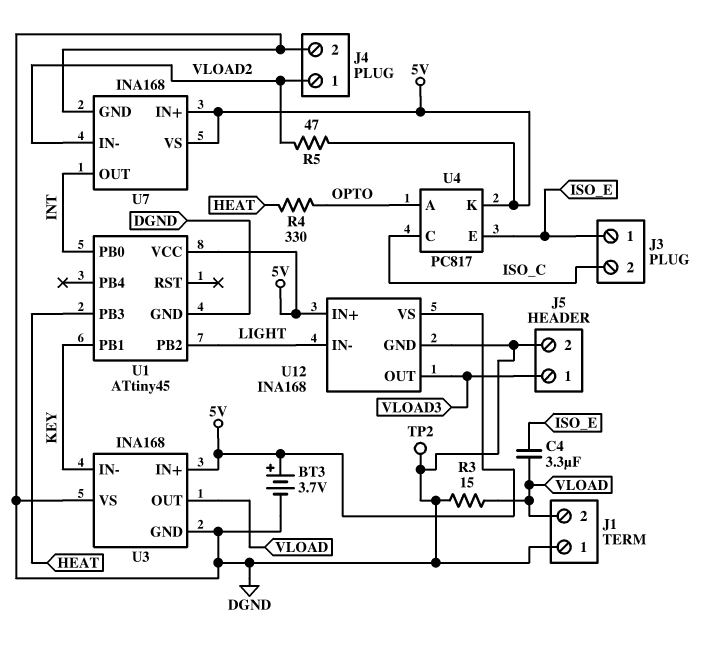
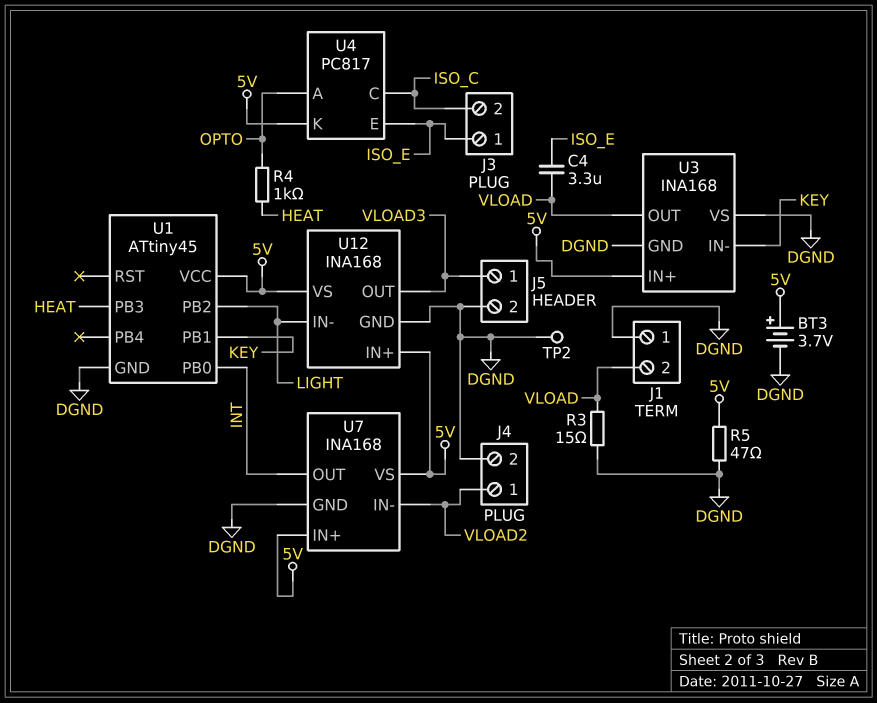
R4: 330 (HEAT, OPTO) -> 1k (HEAT, OPTO)
R5: 47 (5V, VLOAD2) -> 47 (5V, DGND)

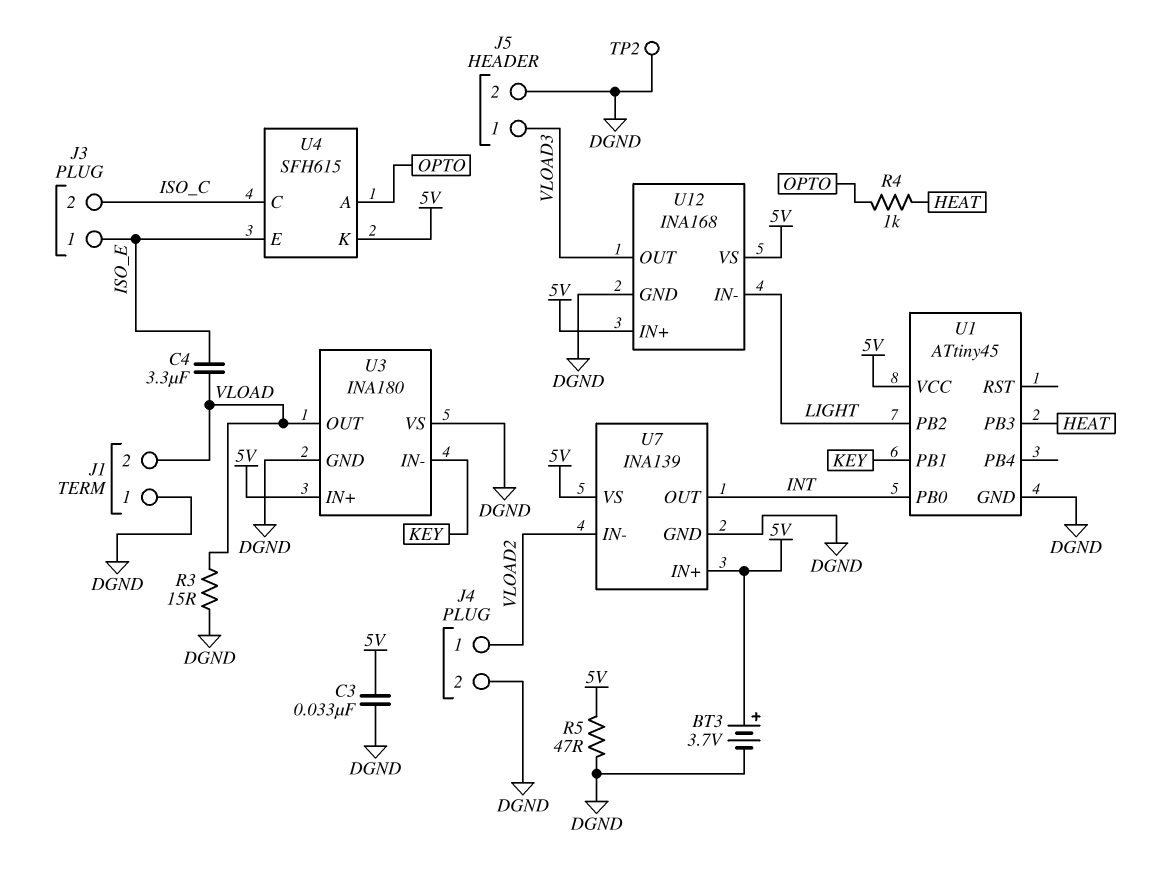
C3: none -> 33nF (5V, DGND)
U3: INA168 -> INA180
U4: PC817 -> SFH615
U7: INA168 -> INA139

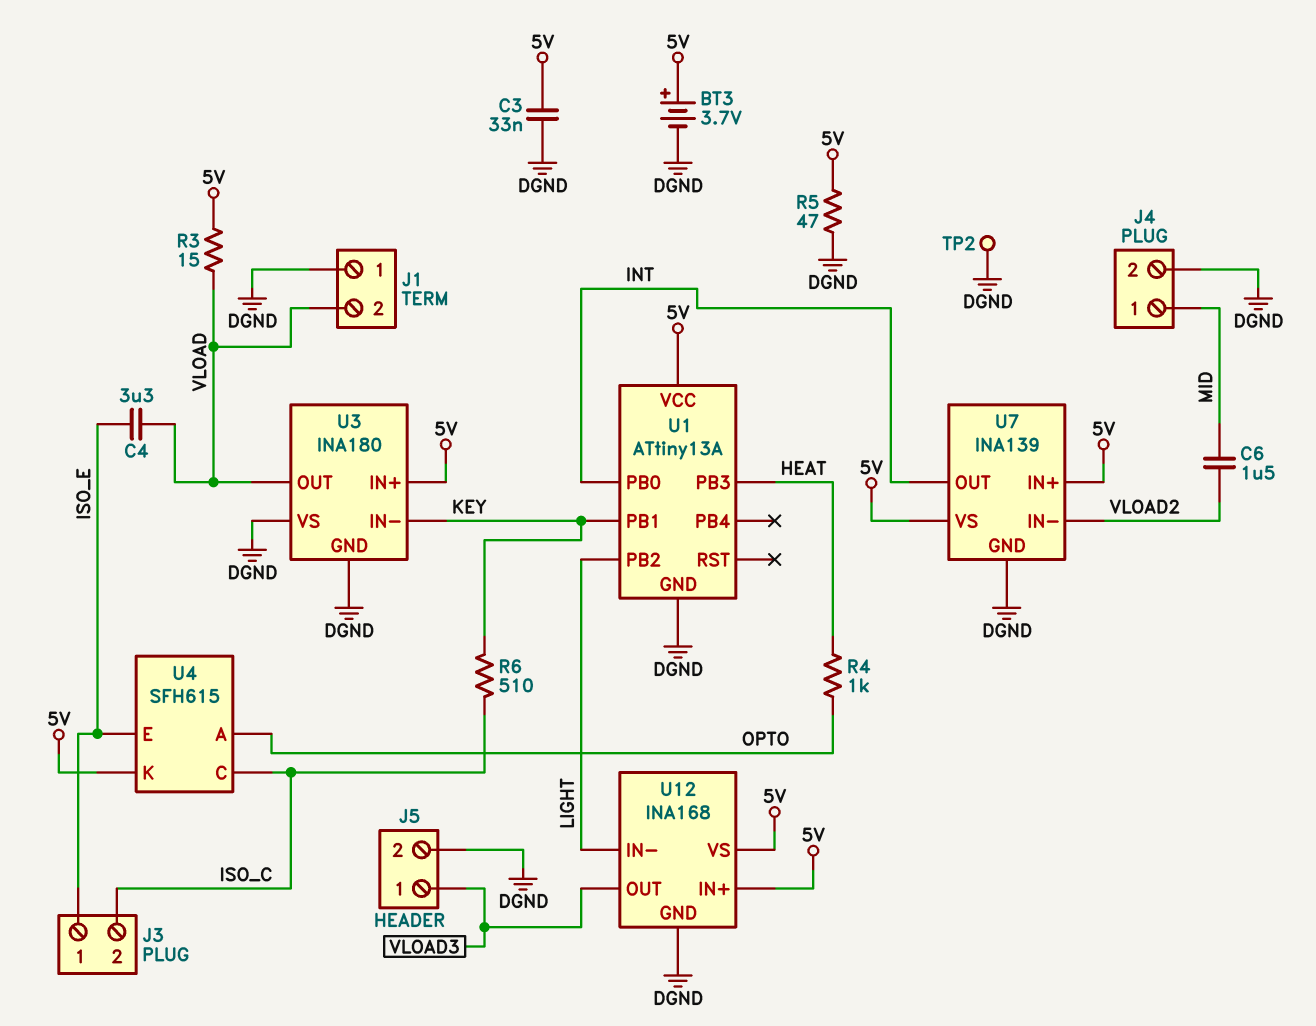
C6: none -> 1.5uF (MID, VLOAD2)
J4 pin 1: VLOAD2 -> MID
R3: 15 (DGND, VLOAD) -> 15 (5V, VLOAD)
R6: none -> 510 (ISO_C, KEY)
U1: ATtiny45 -> ATtiny13A

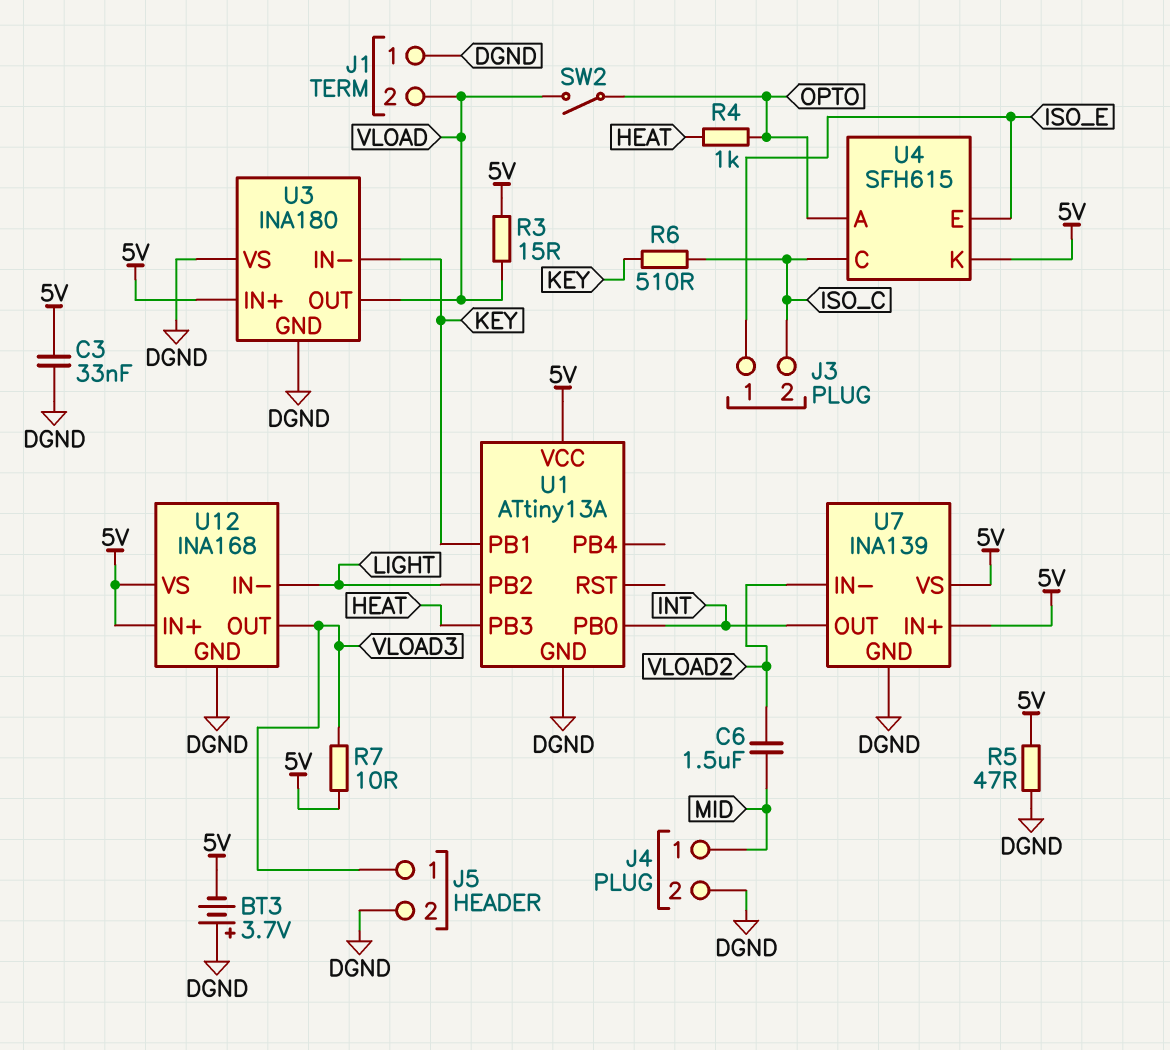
BT3: 3.7V (plus 5V, minus DGND) -> 3.7V (plus DGND, minus 5V)
C4: 3.3uF (ISO_E, VLOAD) -> none
R7: none -> 10 (5V, VLOAD3)
SW2: none -> switch (OPTO, VLOAD)
TP2: test point (DGND) -> none

